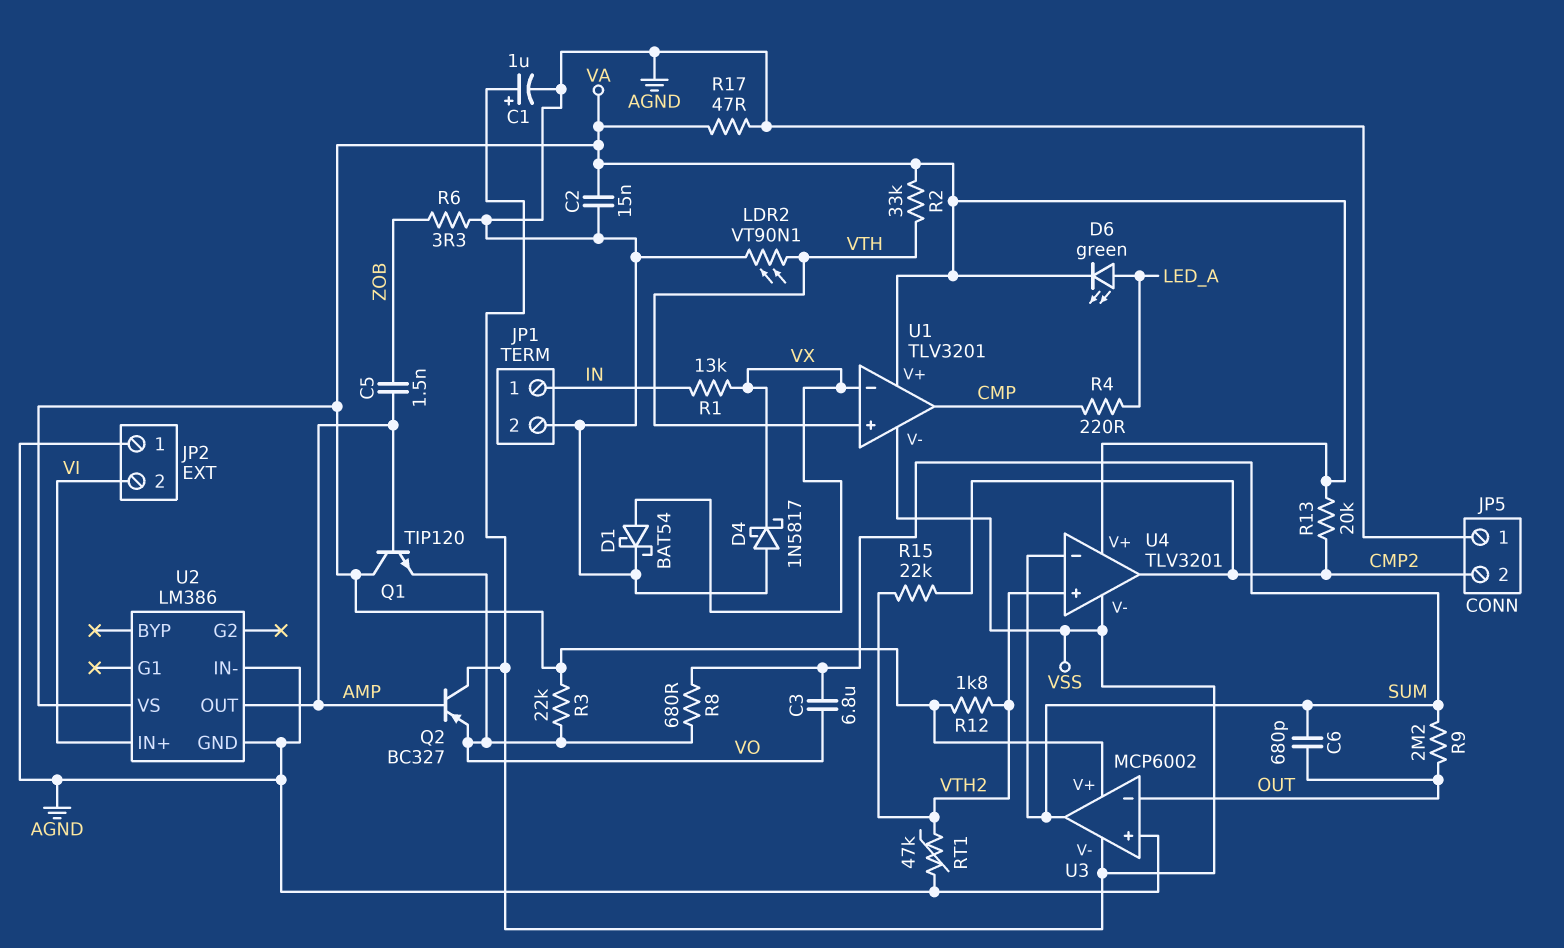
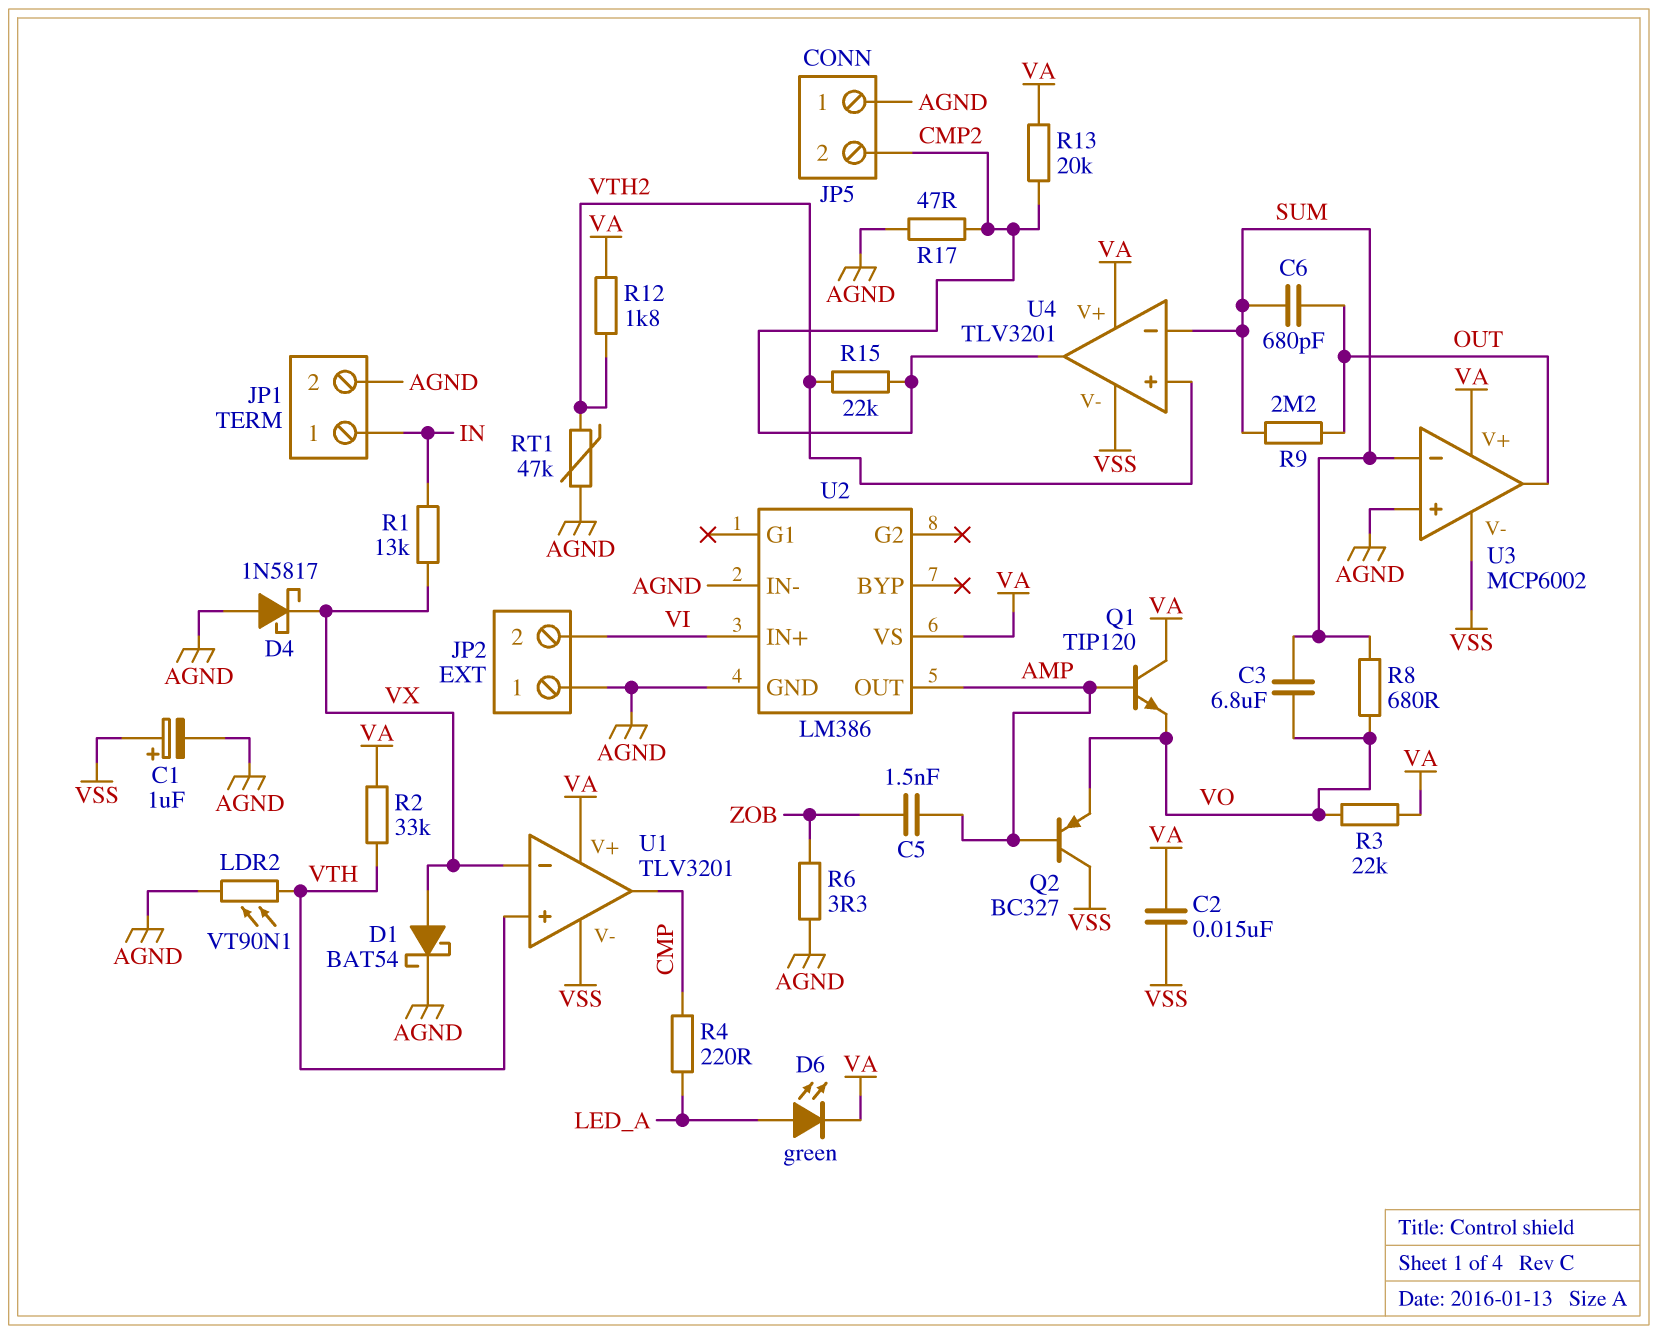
C2: 15nF (AGND, VA) -> 15nF (VA, VSS)
R17: 47 (AGND, VA) -> 47 (AGND, CMP2)
U3 pin in-: OUT -> SUM
U3 pin out: SUM -> OUT

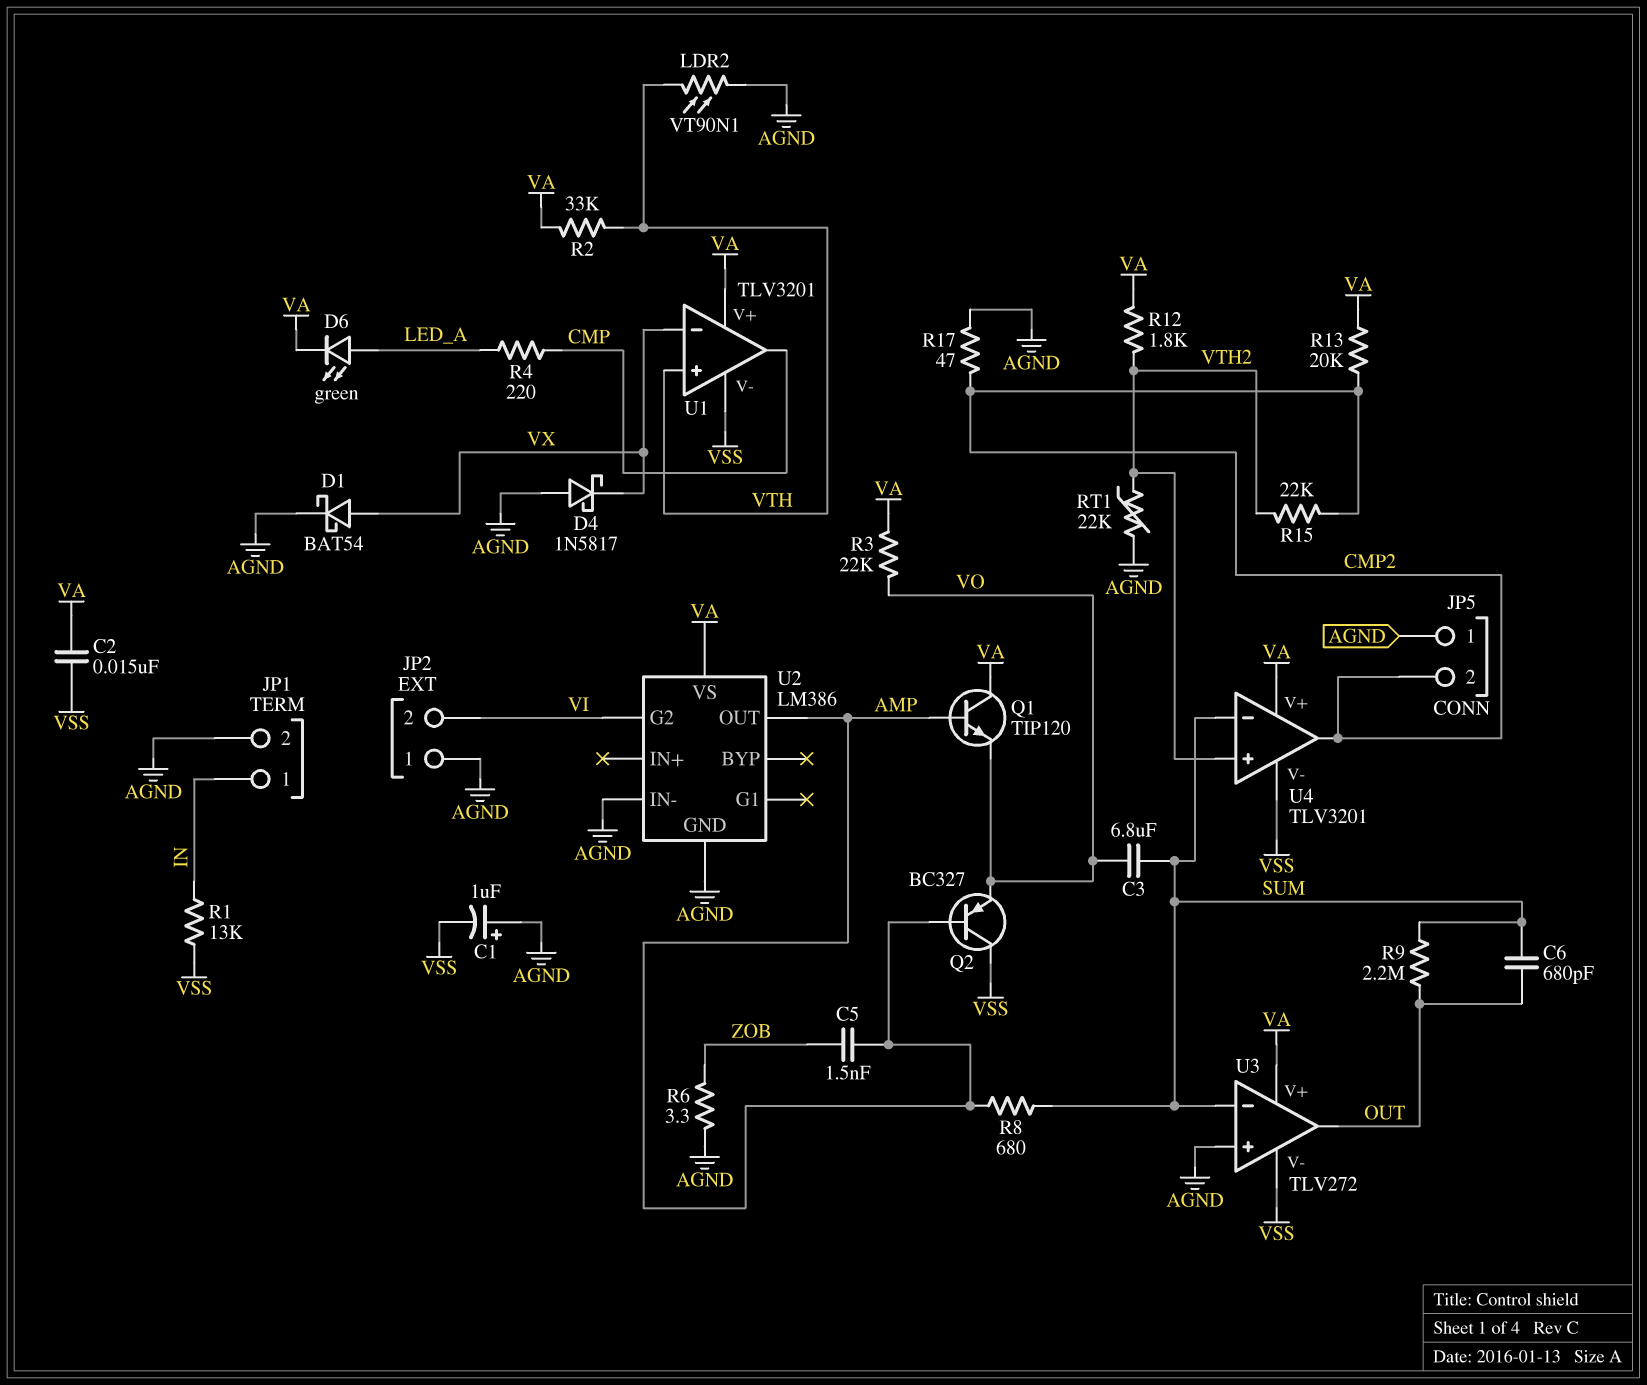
C1: 1uF (plus VSS, minus AGND) -> 1uF (plus AGND, minus VSS)
R1: 13k (IN, VX) -> 13k (IN, VSS)
R8: 680 (SUM, VO) -> 680 (AMP, SUM)
RT1: 47k (AGND, VTH2) -> 22k (AGND, VTH2)
U2 pin G2: none -> VI
U2 pin IN+: VI -> none
U3: MCP6002 -> TLV272

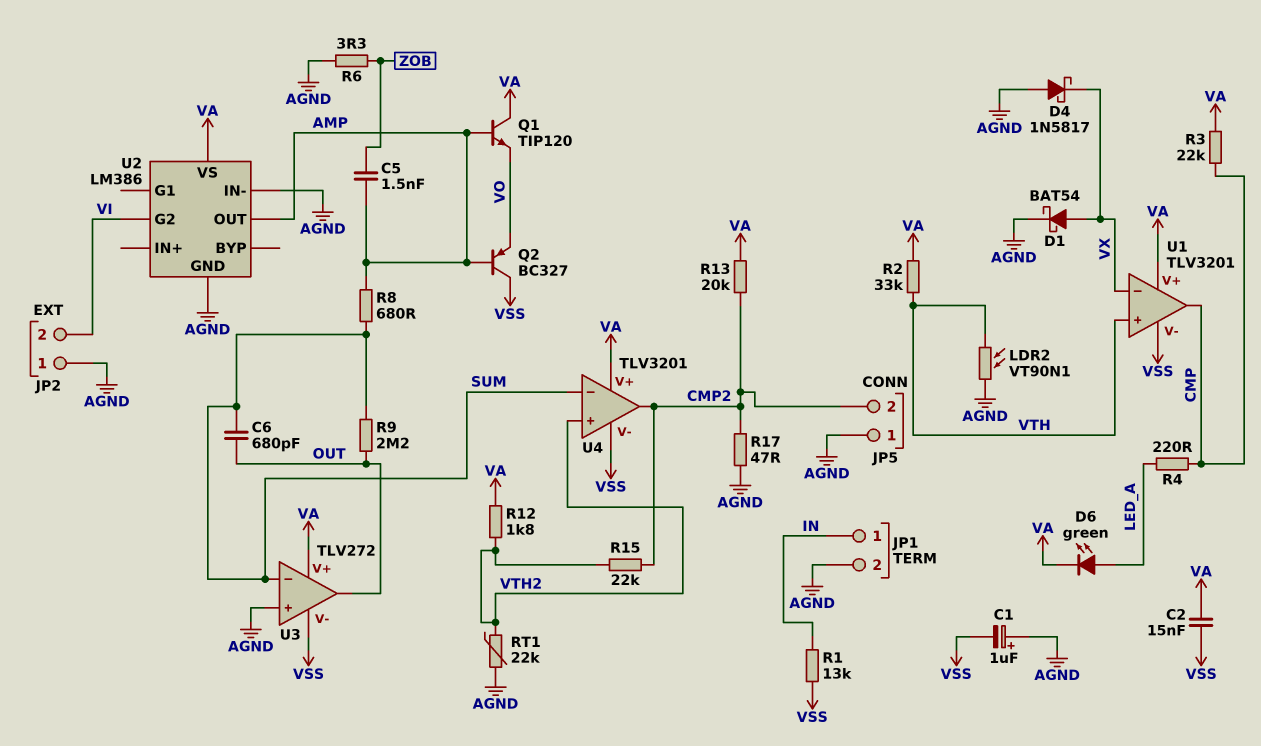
C3: 6.8uF (SUM, VO) -> none
R3: 22k (VA, VO) -> 22k (CMP, VA)

